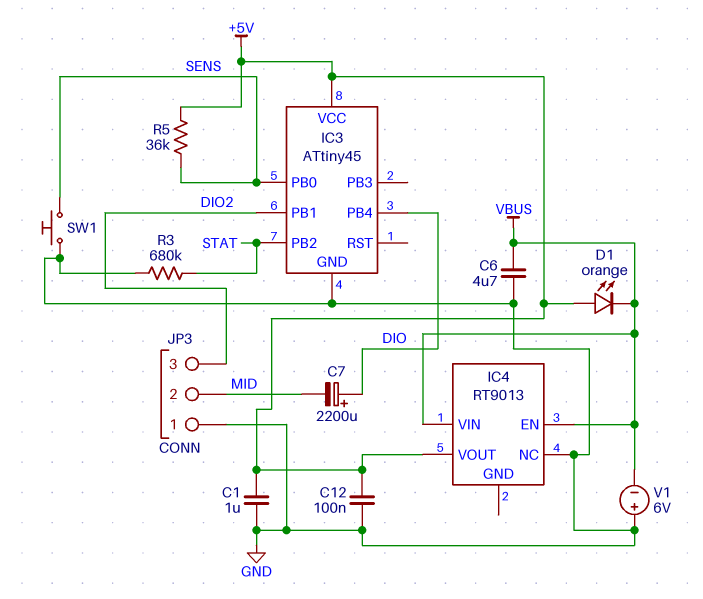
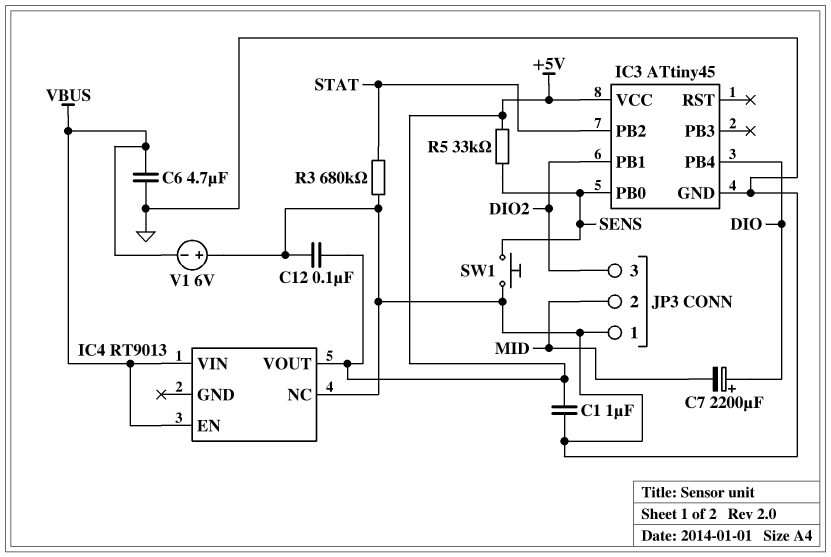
D1: LED orange (A +5V, K VBUS) -> none
R5: 36k (+5V, SENS) -> 33k (+5V, SENS)

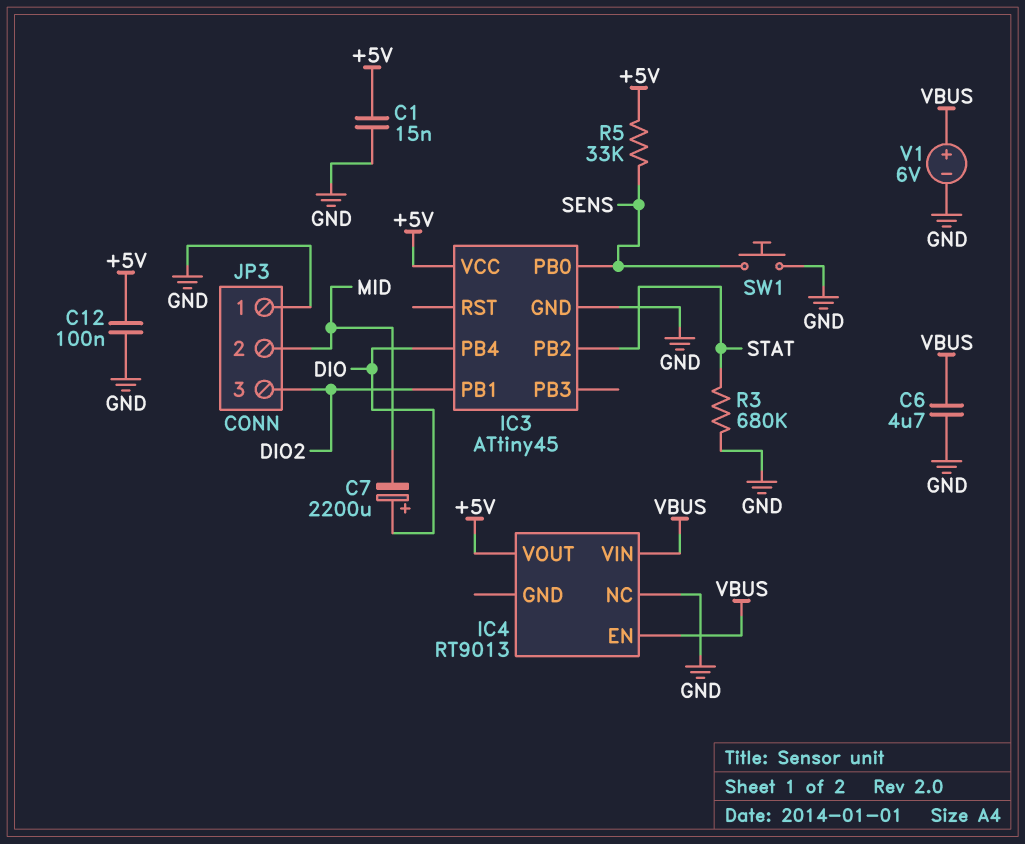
C1: 1uF (+5V, GND) -> 15nF (+5V, GND)
V1: 6V (plus GND, minus VBUS) -> 6V (plus VBUS, minus GND)

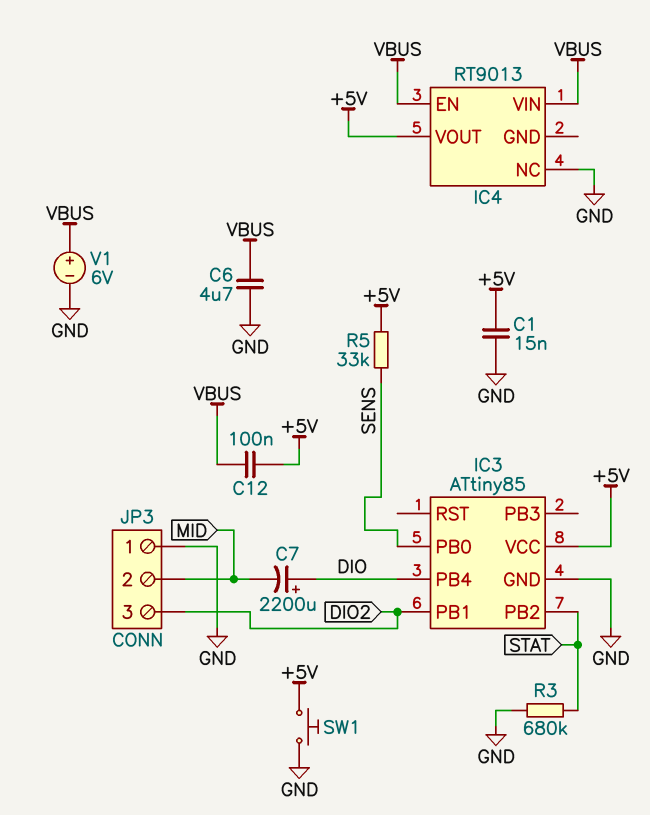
C12: 100nF (+5V, GND) -> 100nF (+5V, VBUS)
IC3: ATtiny45 -> ATtiny85
SW1: button (GND, SENS) -> button (+5V, GND)

